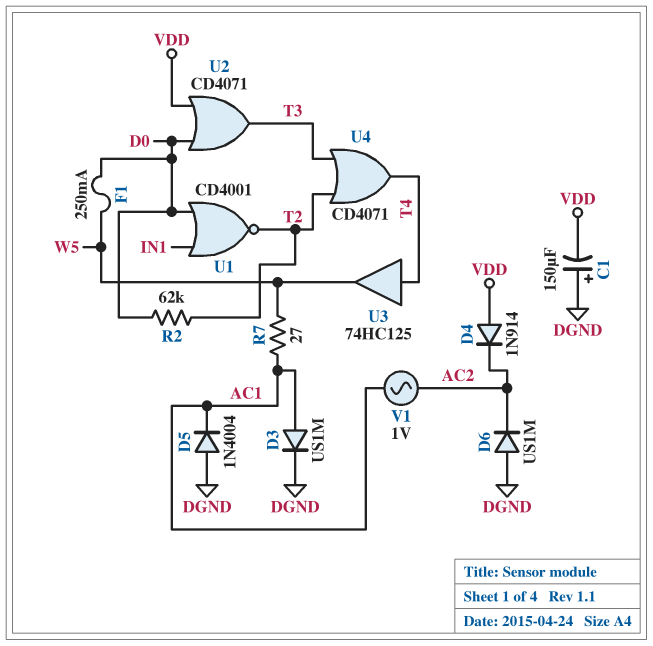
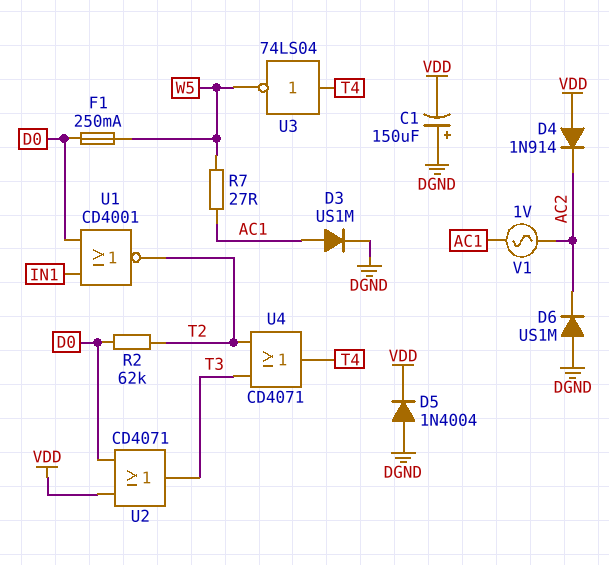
D5: diode 1N4004 (A DGND, K AC1) -> diode 1N4004 (A DGND, K VDD)
U3: buffer 74HC125 (in T4, out W5) -> NOT 74LS04 (in T4, out W5)

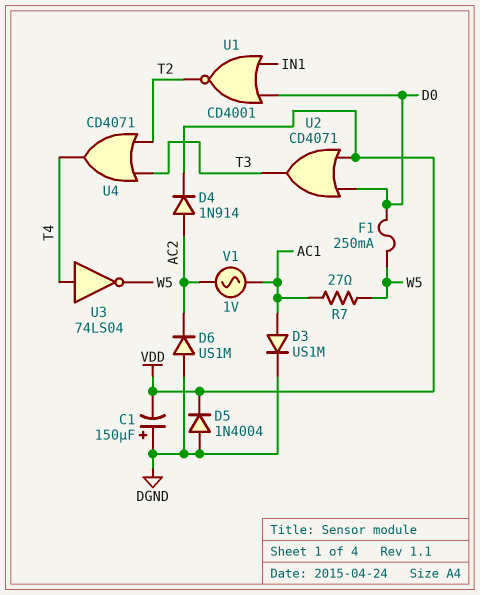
D4: diode 1N914 (A VDD, K AC2) -> diode 1N914 (A AC2, K VDD)
R2: 62k (D0, T2) -> none

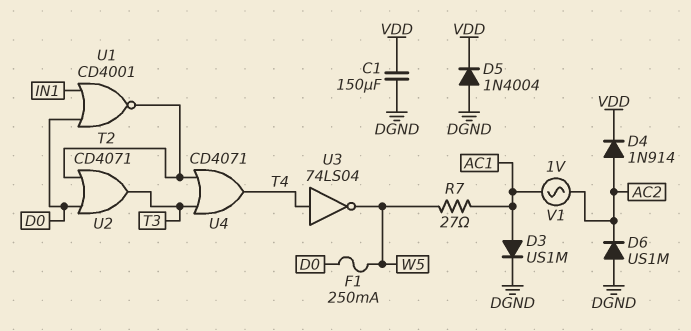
C1: 150uF (plus DGND, minus VDD) -> 150uF (DGND, VDD)
U2: OR CD4071 (in D0, in VDD, out T3) -> OR CD4071 (in D0, in T2, out T3)

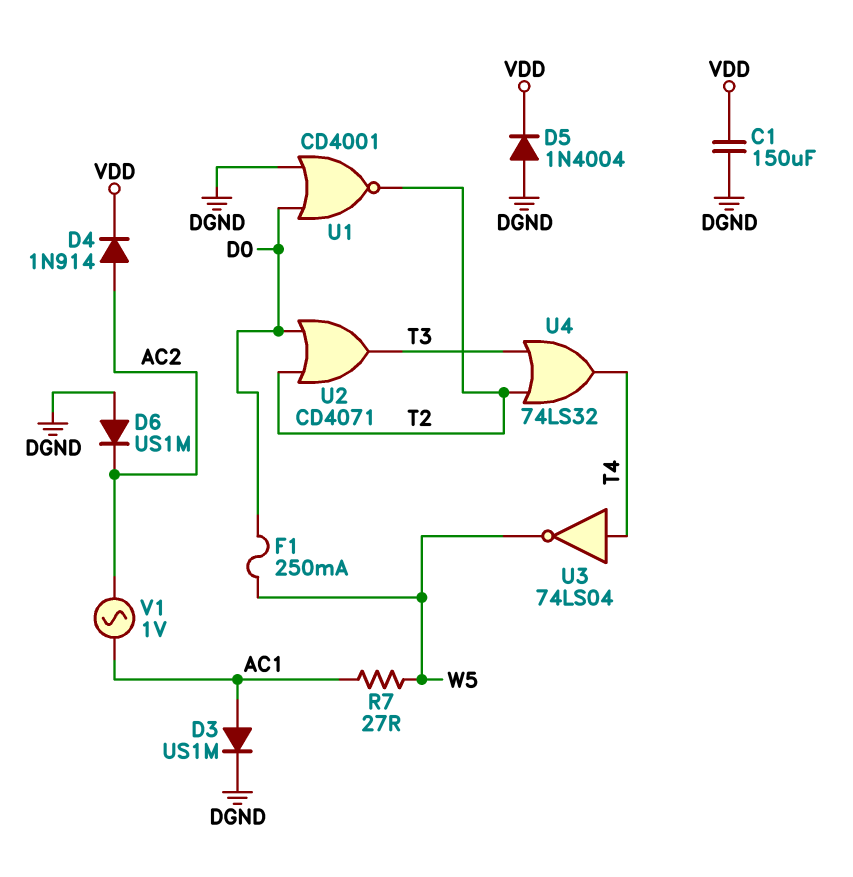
U1: NOR CD4001 (in D0, in IN1, out T2) -> NOR CD4001 (in D0, in DGND, out T2)
U4: OR CD4071 (in T2, in T3, out T4) -> OR 74LS32 (in T2, in T3, out T4)

